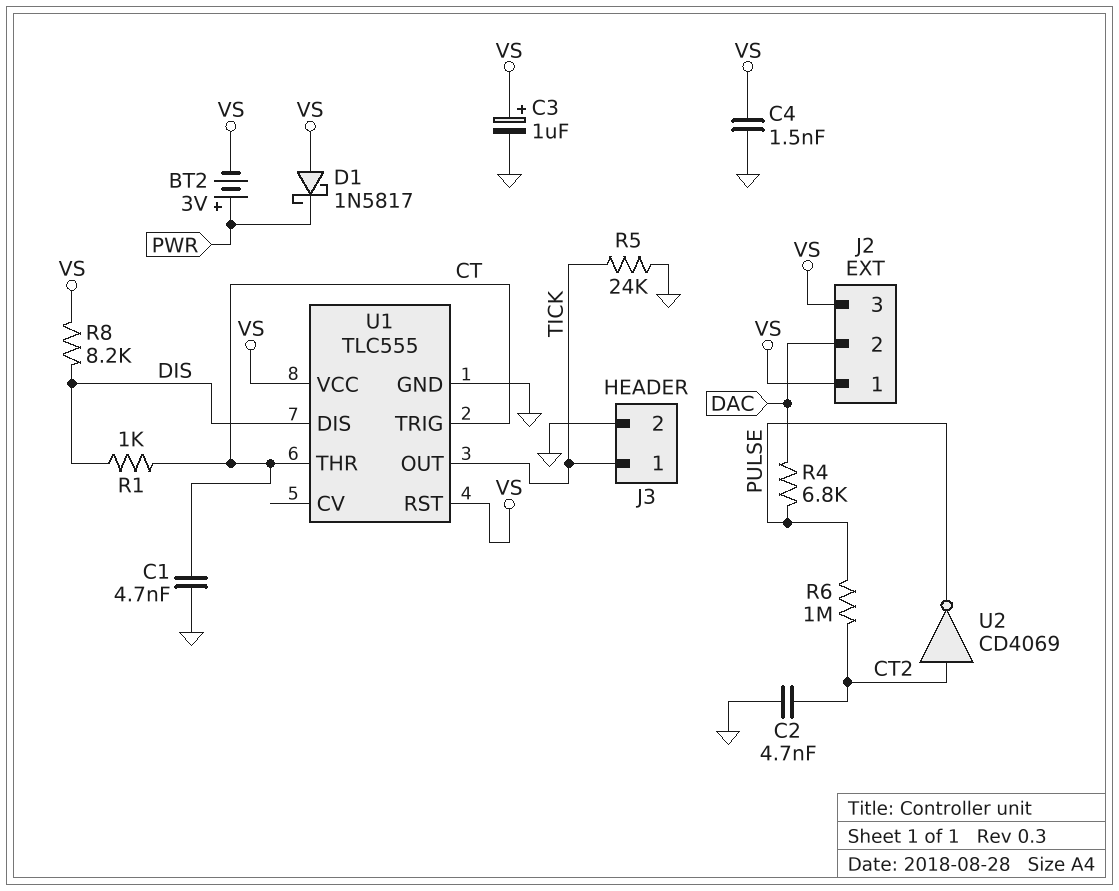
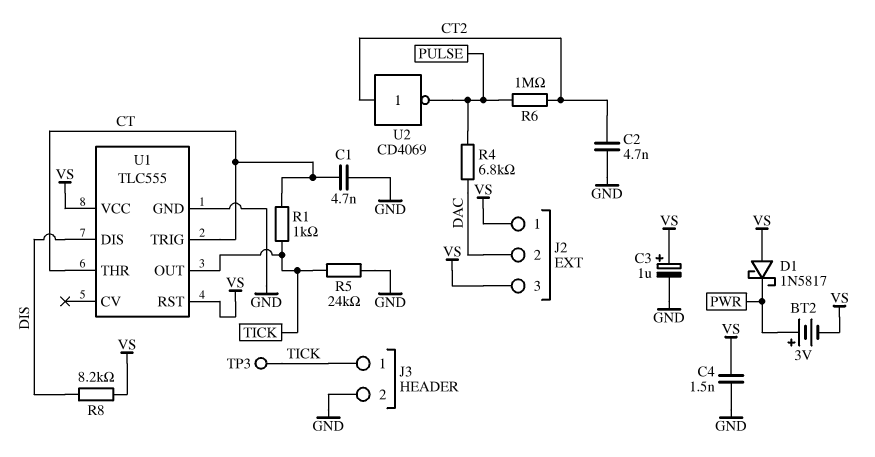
R1: 1k (CT, DIS) -> 1k (CT, TICK)
TP3: none -> test point (TICK)

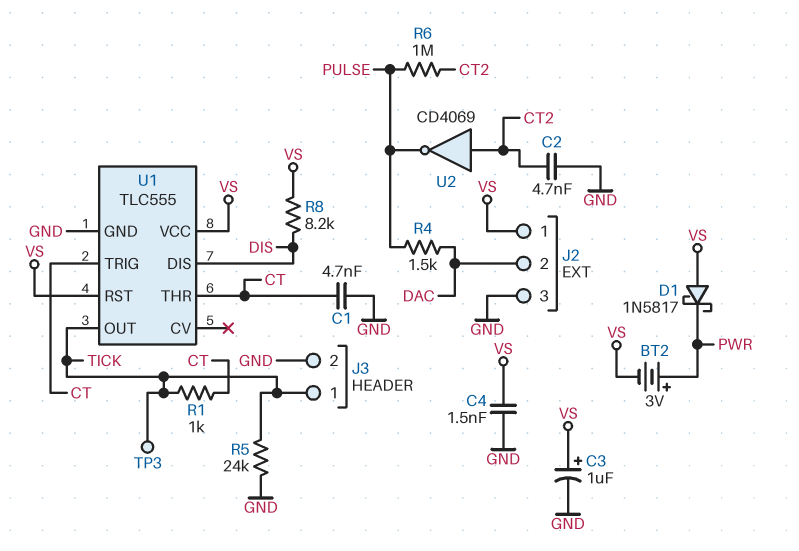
J2 pin 3: VS -> GND
R4: 6.8k (DAC, PULSE) -> 1.5k (DAC, PULSE)

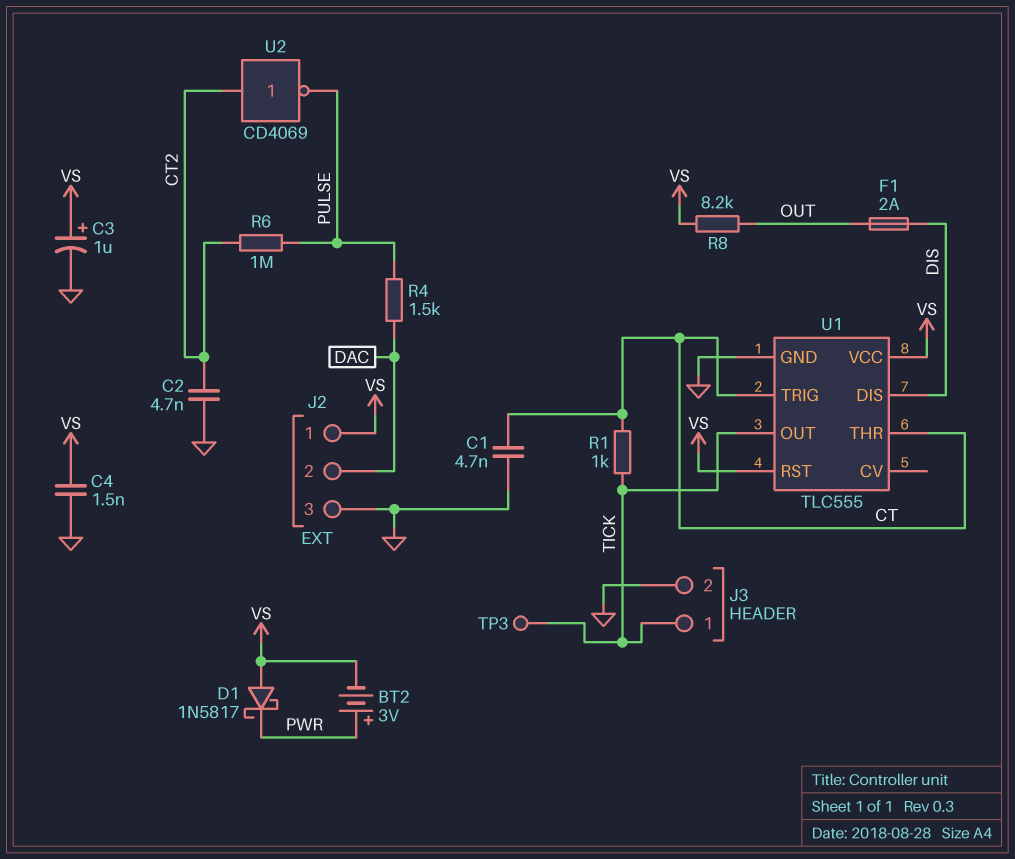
F1: none -> 2A (DIS, OUT)
R5: 24k (GND, TICK) -> none
R8: 8.2k (DIS, VS) -> 8.2k (OUT, VS)

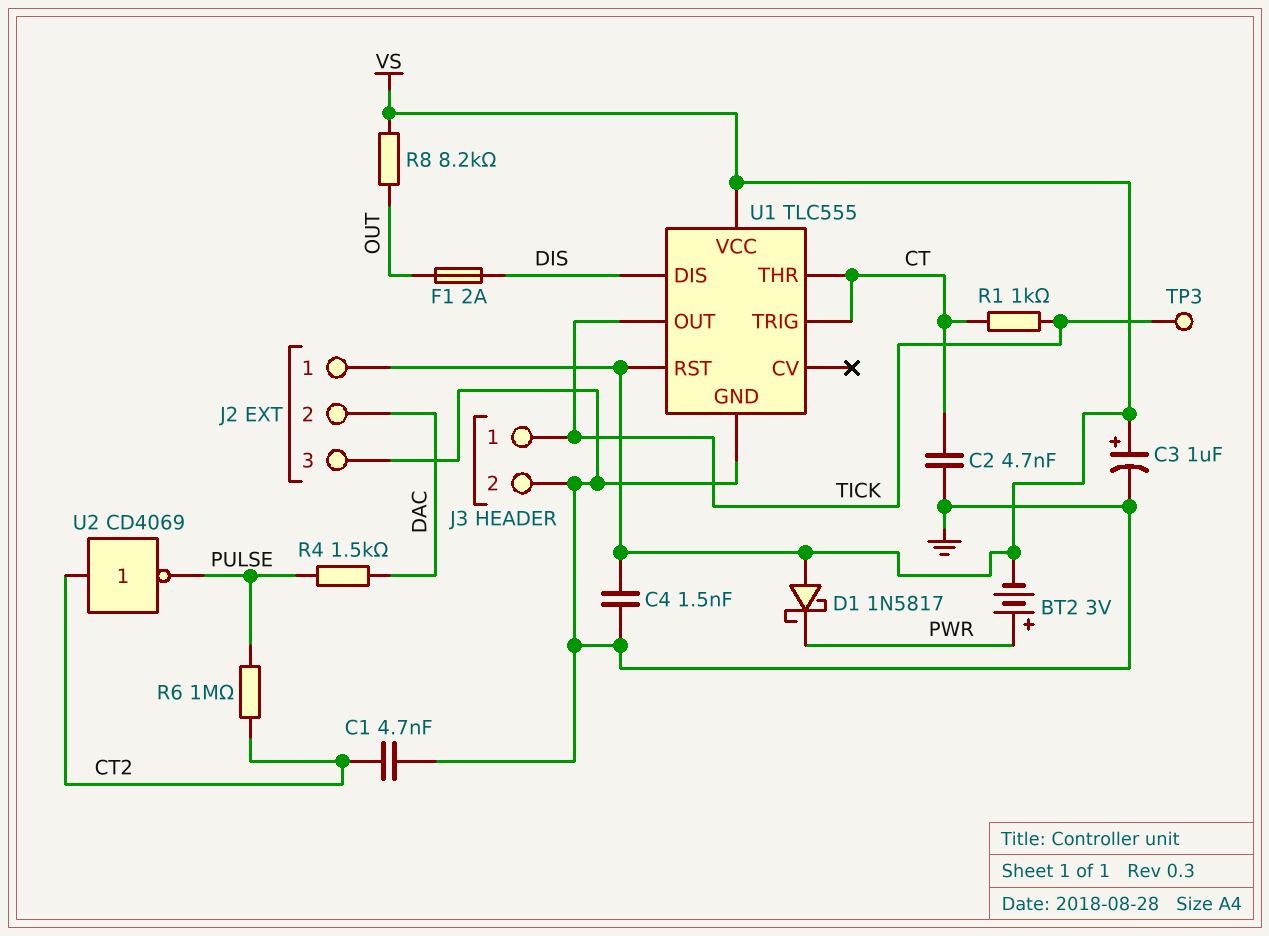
C1: 4.7nF (CT, GND) -> 4.7nF (CT2, GND)
C2: 4.7nF (CT2, GND) -> 4.7nF (CT, GND)

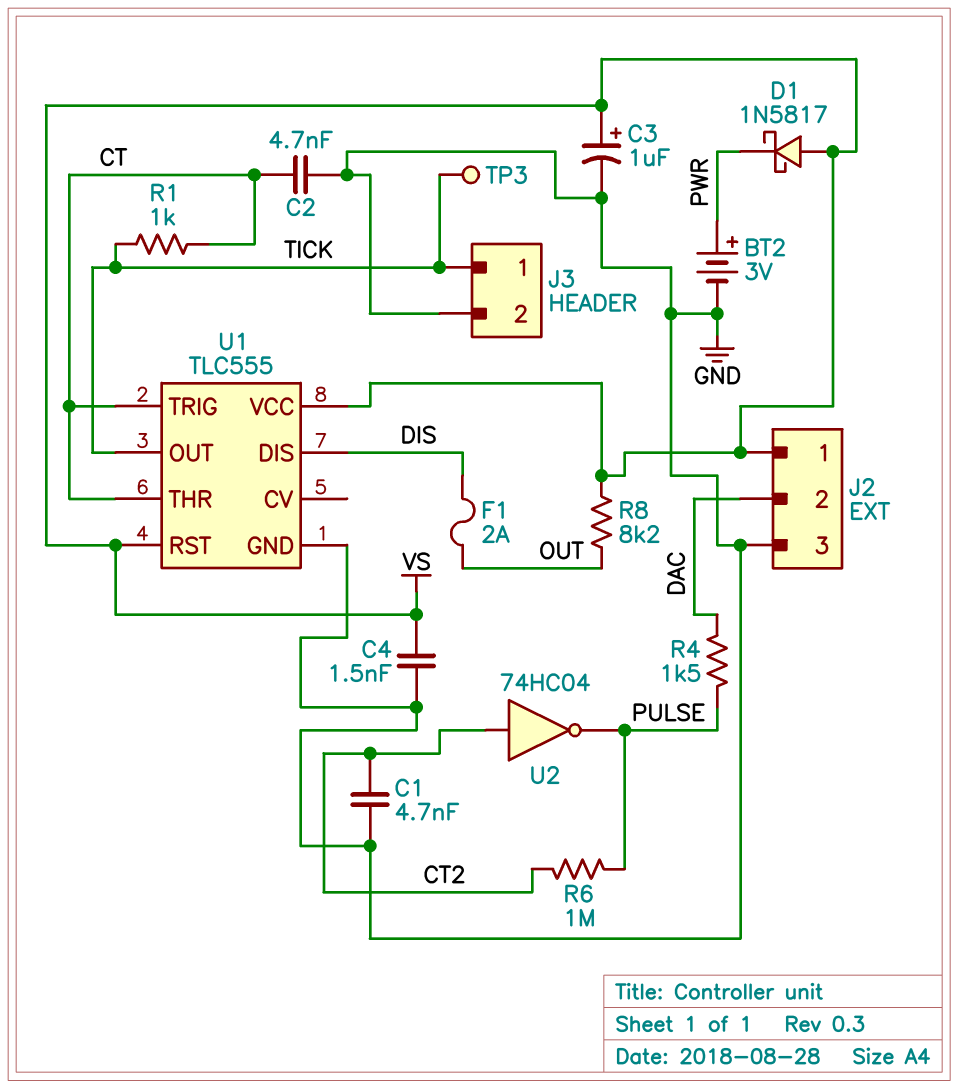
BT2: 3V (plus PWR, minus VS) -> 3V (plus PWR, minus GND)
U2: NOT CD4069 (in CT2, out PULSE) -> NOT 74HC04 (in CT2, out PULSE)

